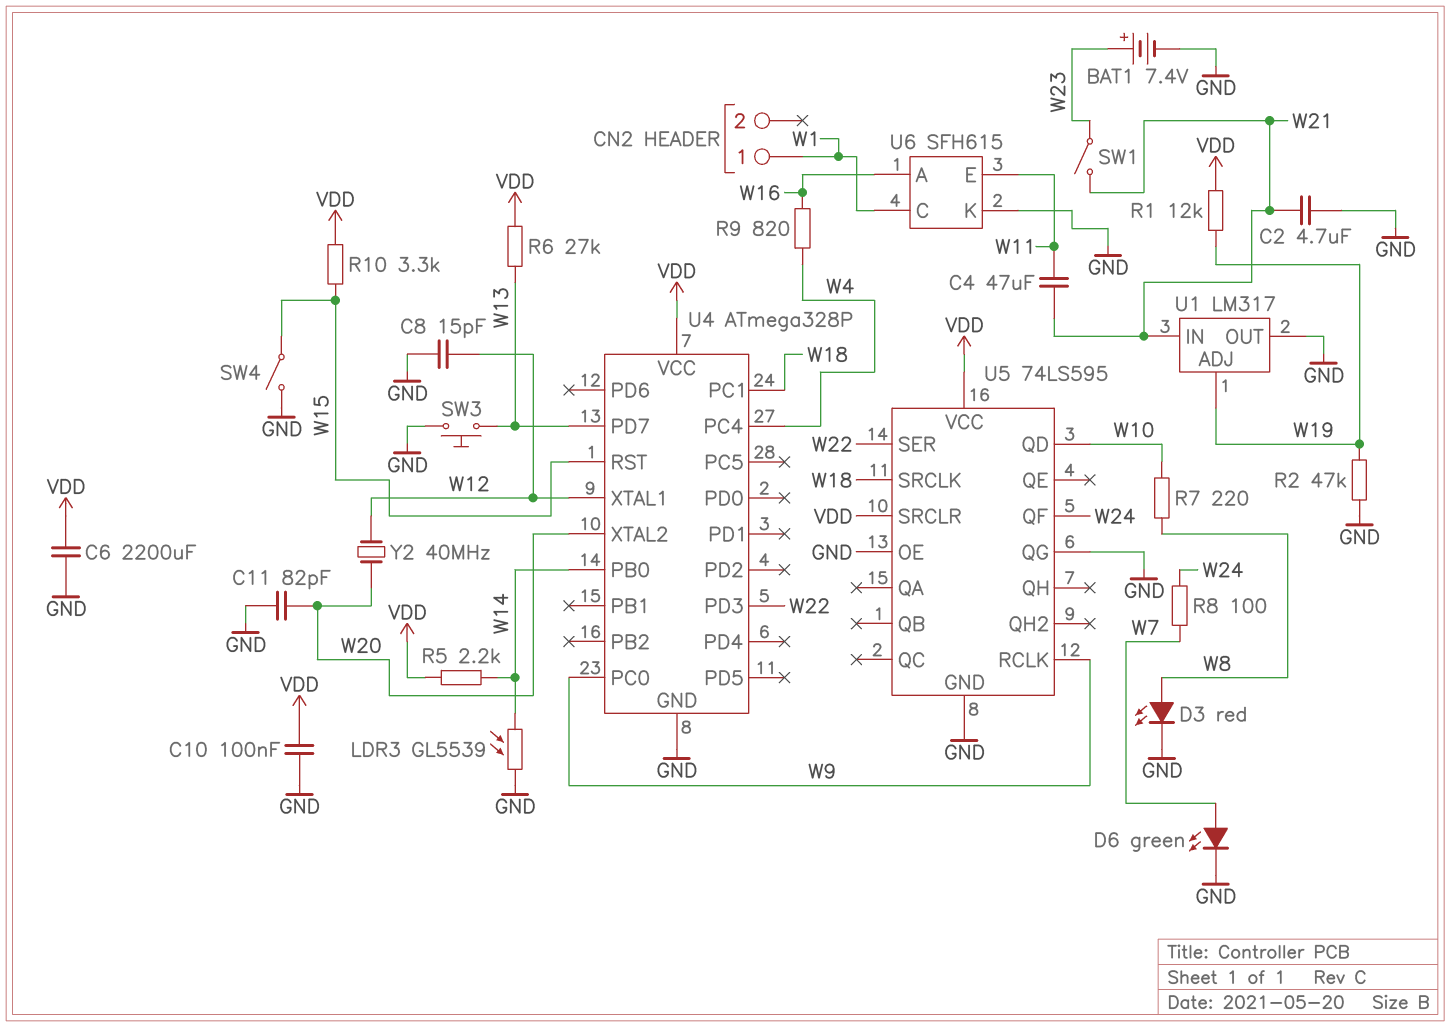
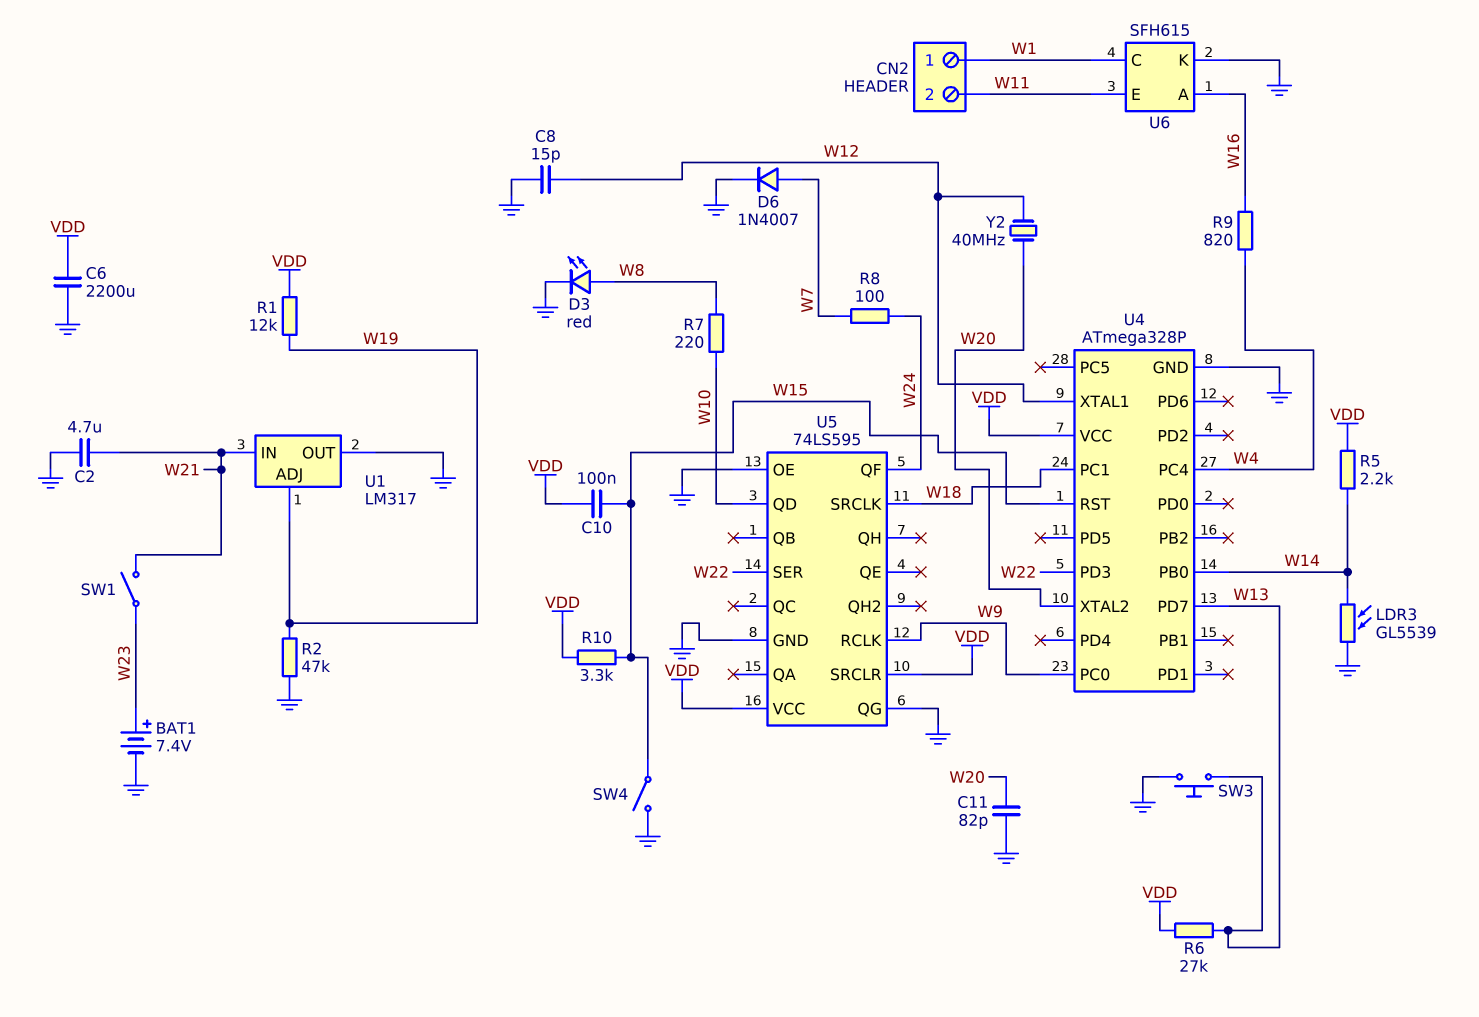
C4: 47uF (W11, W21) -> none
C10: 100nF (GND, VDD) -> 100nF (VDD, W15)
CN2 pin 2: none -> W11
D6: LED green (A W7, K GND) -> diode 1N4007 (A W7, K GND)

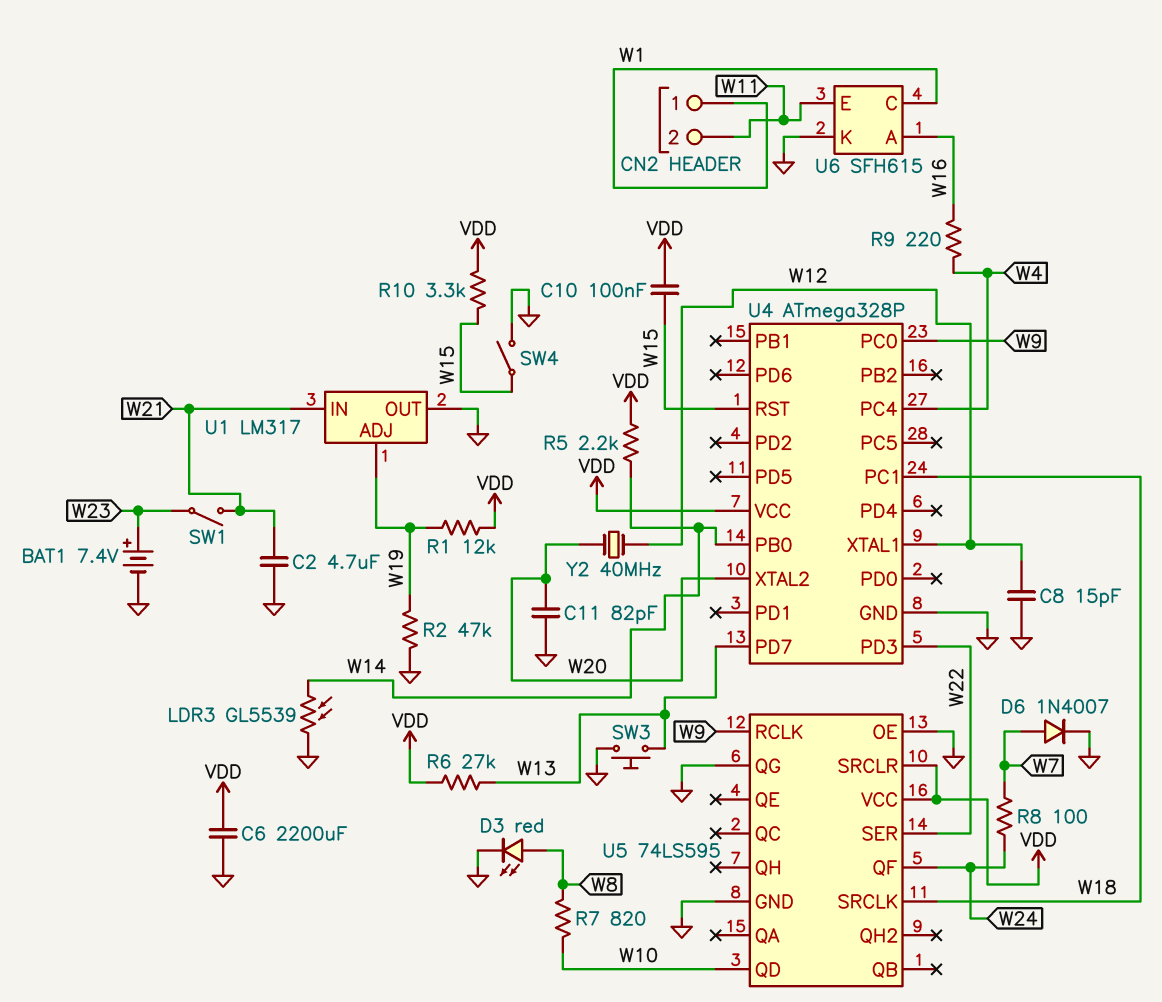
R7: 220 (W8, W10) -> 820 (W8, W10)
R9: 820 (W4, W16) -> 220 (W4, W16)

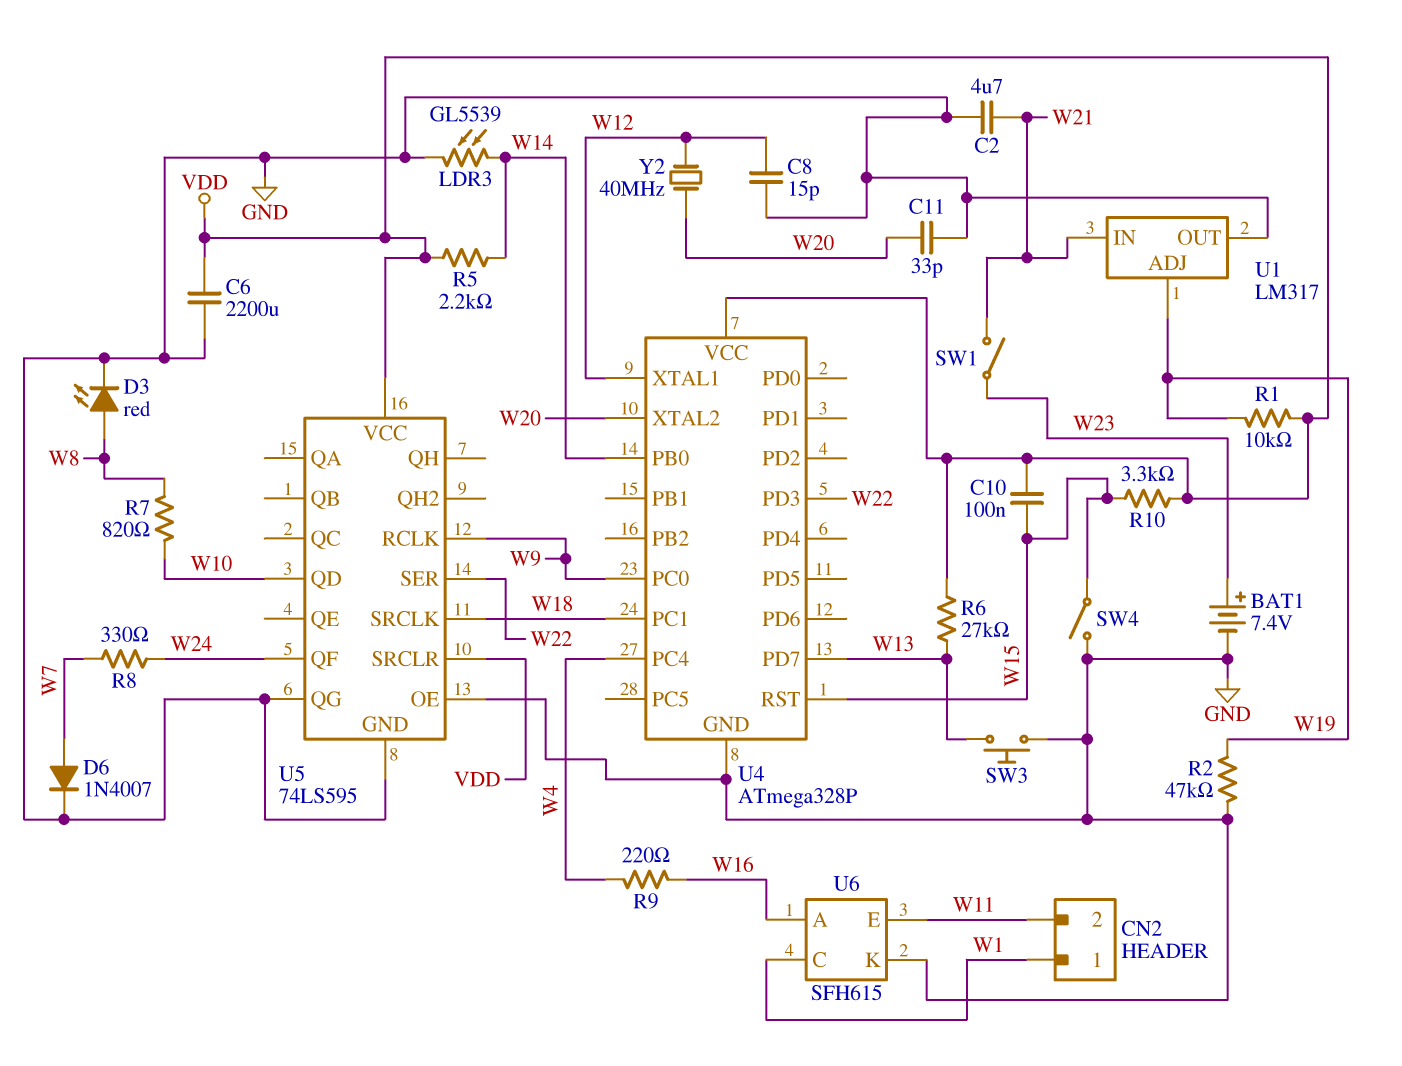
C11: 82pF (GND, W20) -> 33pF (GND, W20)
R1: 12k (VDD, W19) -> 10k (VDD, W19)
R8: 100 (W7, W24) -> 330 (W7, W24)

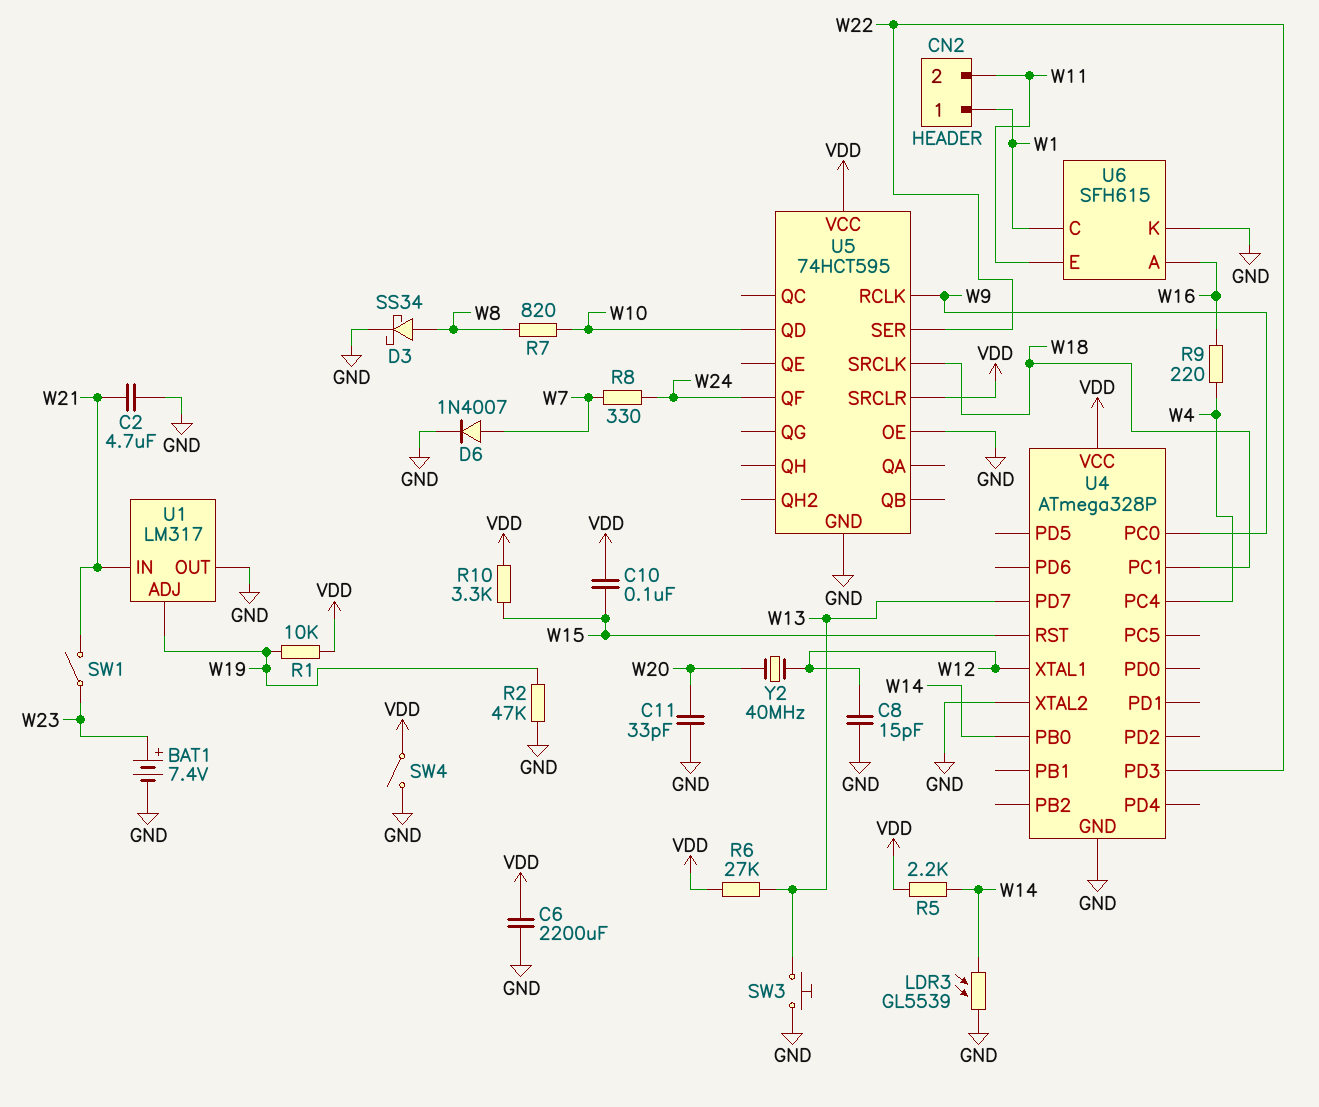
D3: LED red (A W8, K GND) -> schottky SS34 (A W8, K GND)
SW4: switch (GND, W15) -> switch (GND, VDD)
U4 pin XTAL2: W20 -> GND
U5: 74LS595 -> 74HCT595
U5 pin QG: GND -> none

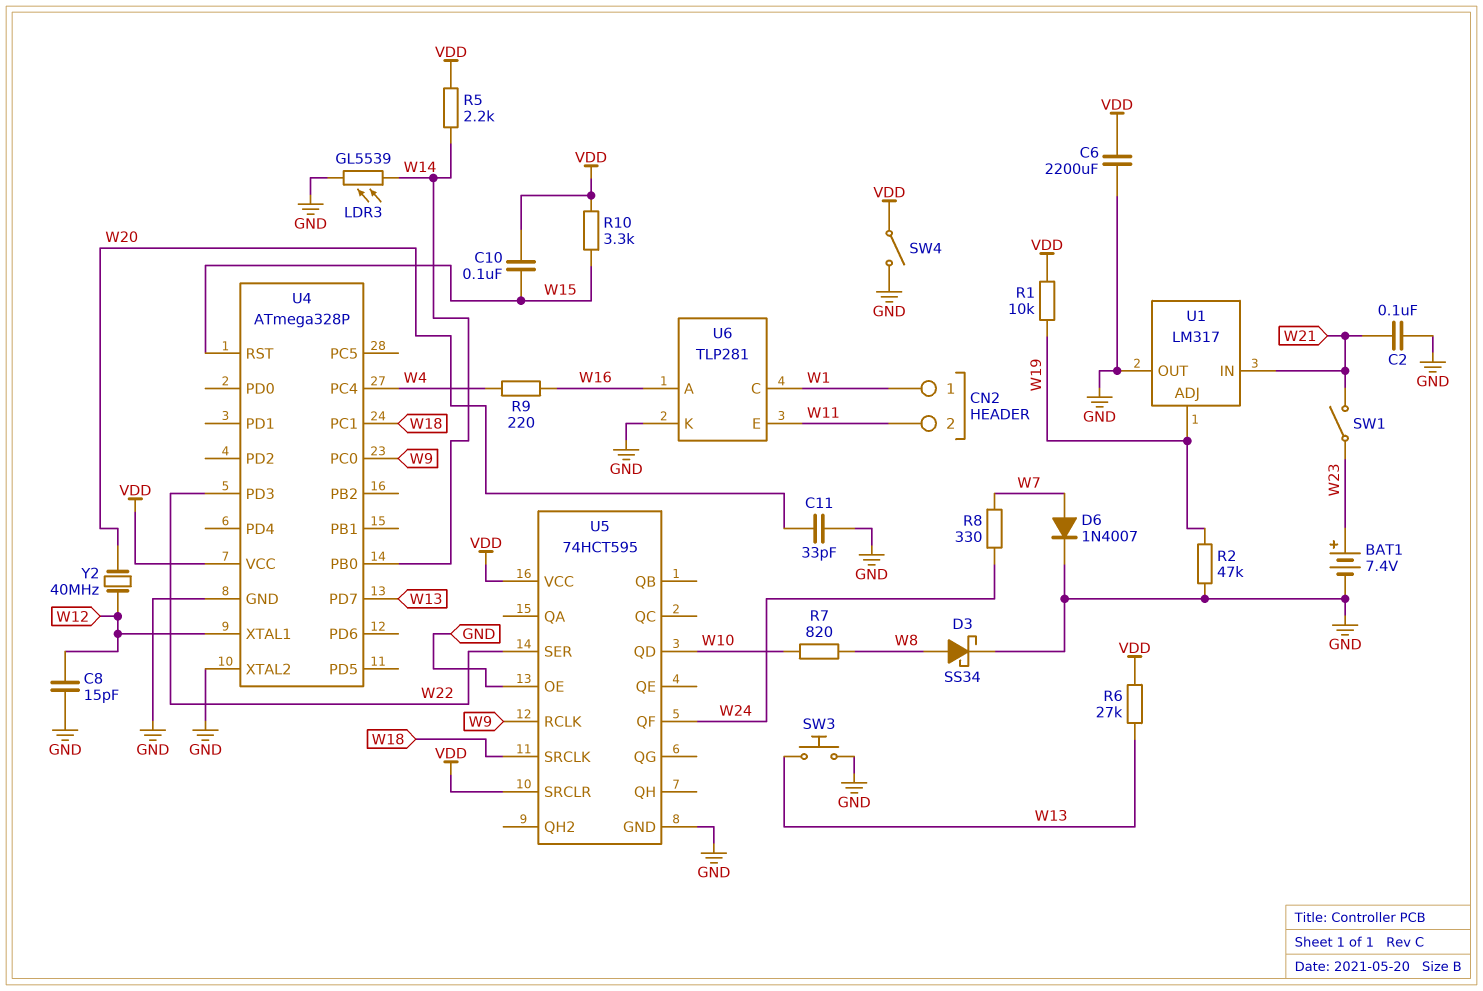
C2: 4.7uF (GND, W21) -> 100nF (GND, W21)
U6: SFH615 -> TLP281

